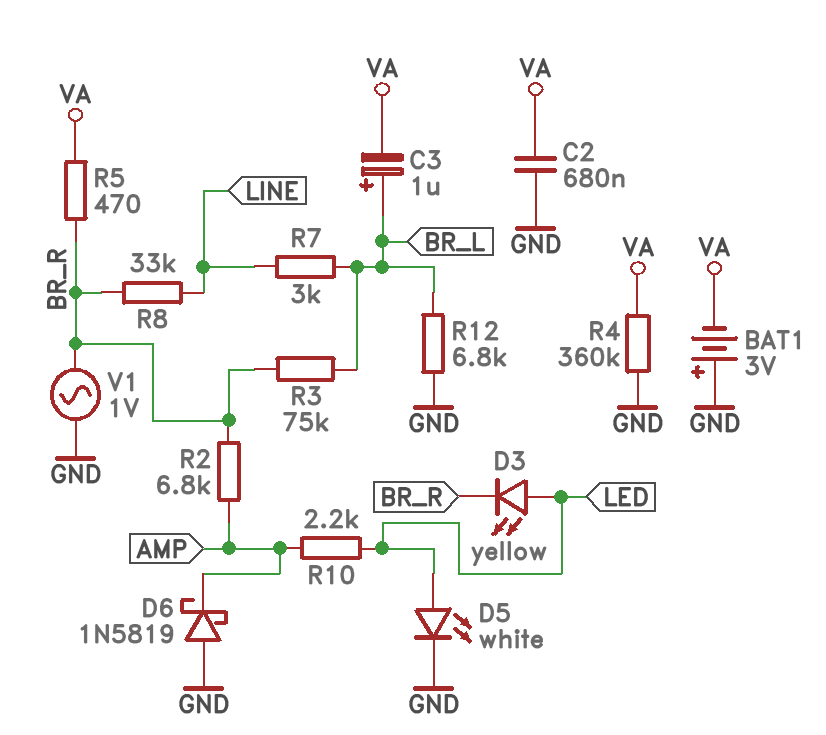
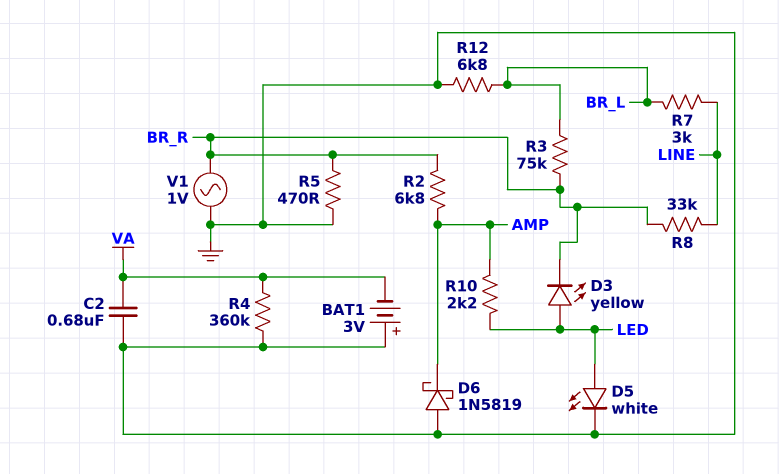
C3: 1uF (plus BR_L, minus VA) -> none
R5: 470 (BR_R, VA) -> 470 (BR_R, GND)

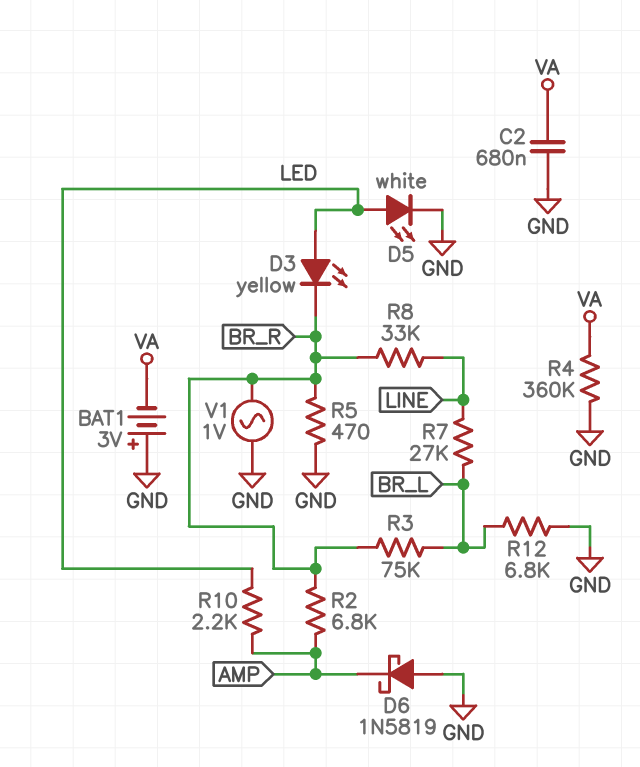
R7: 3k (BR_L, LINE) -> 27k (BR_L, LINE)

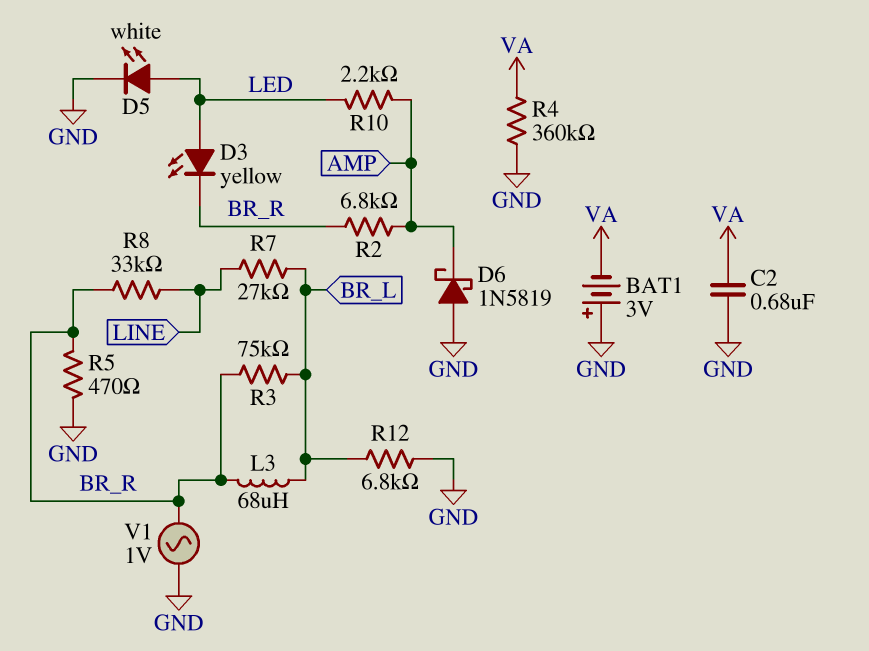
L3: none -> 68uH (BR_L, BR_R)

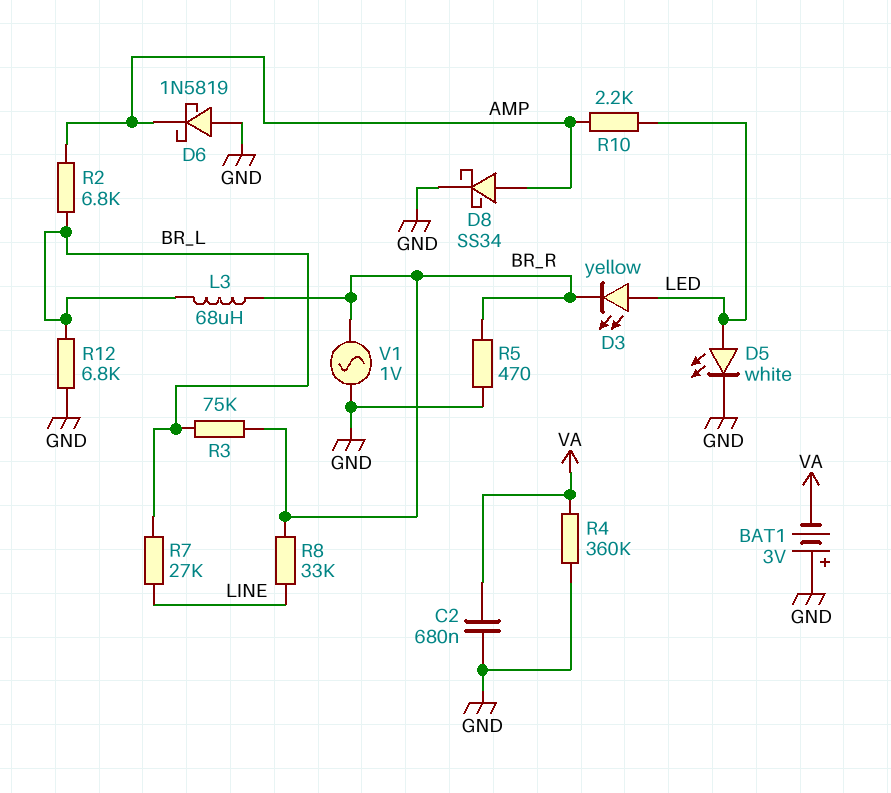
D8: none -> schottky SS34 (A AMP, K GND)
R2: 6.8k (AMP, BR_R) -> 6.8k (AMP, BR_L)

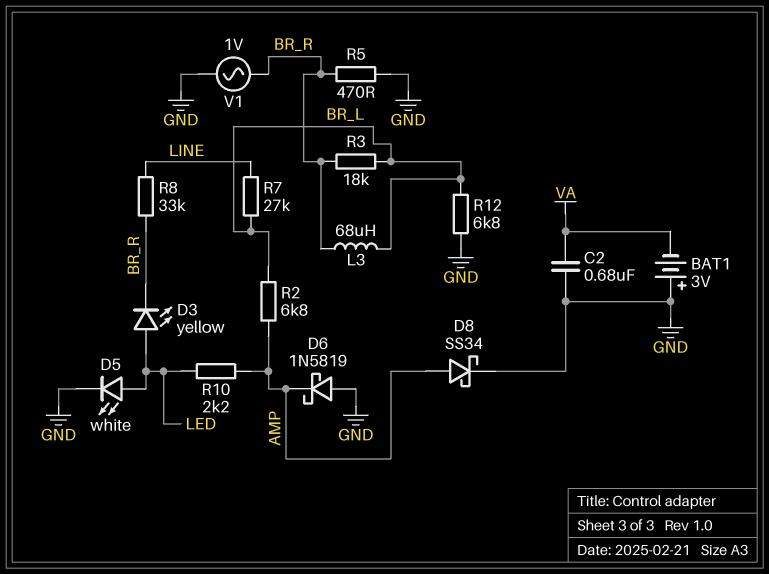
R3: 75k (BR_L, BR_R) -> 18k (BR_L, BR_R)
R4: 360k (GND, VA) -> none

